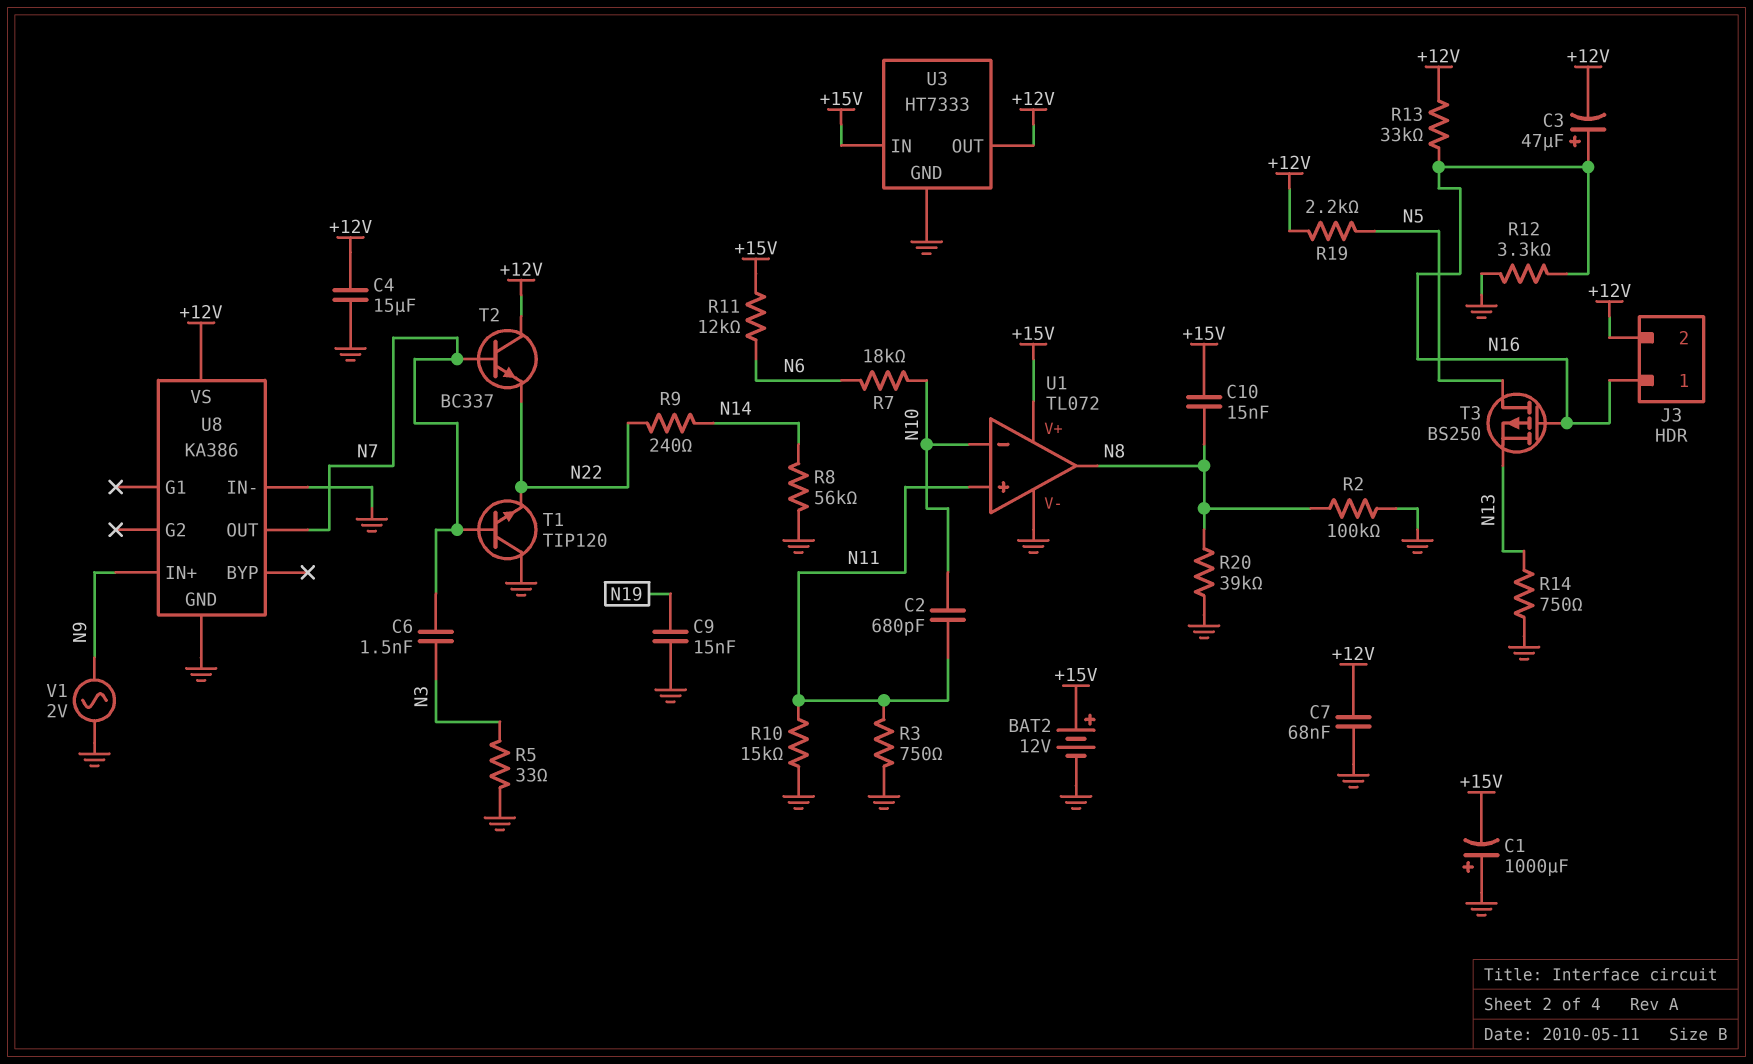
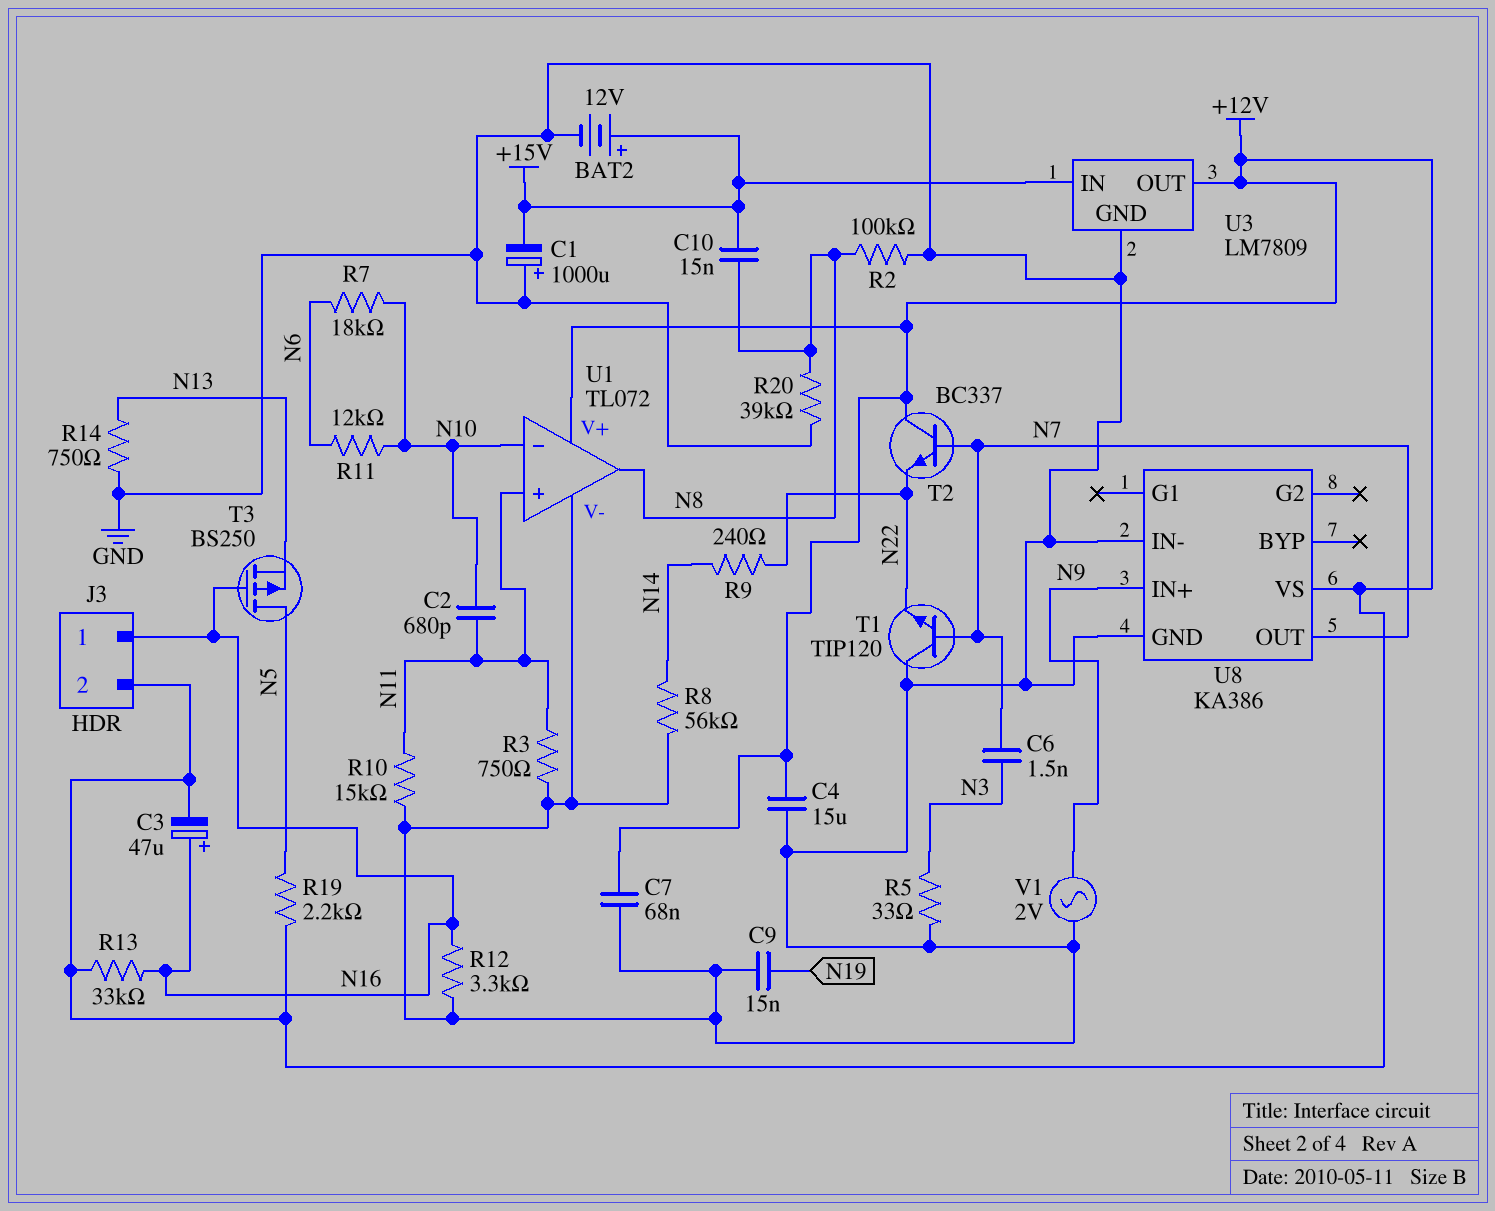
R11: 12k (+15V, N6) -> 12k (N6, N10)
U1 pin V+: +15V -> +12V
U3: HT7333 -> LM7809

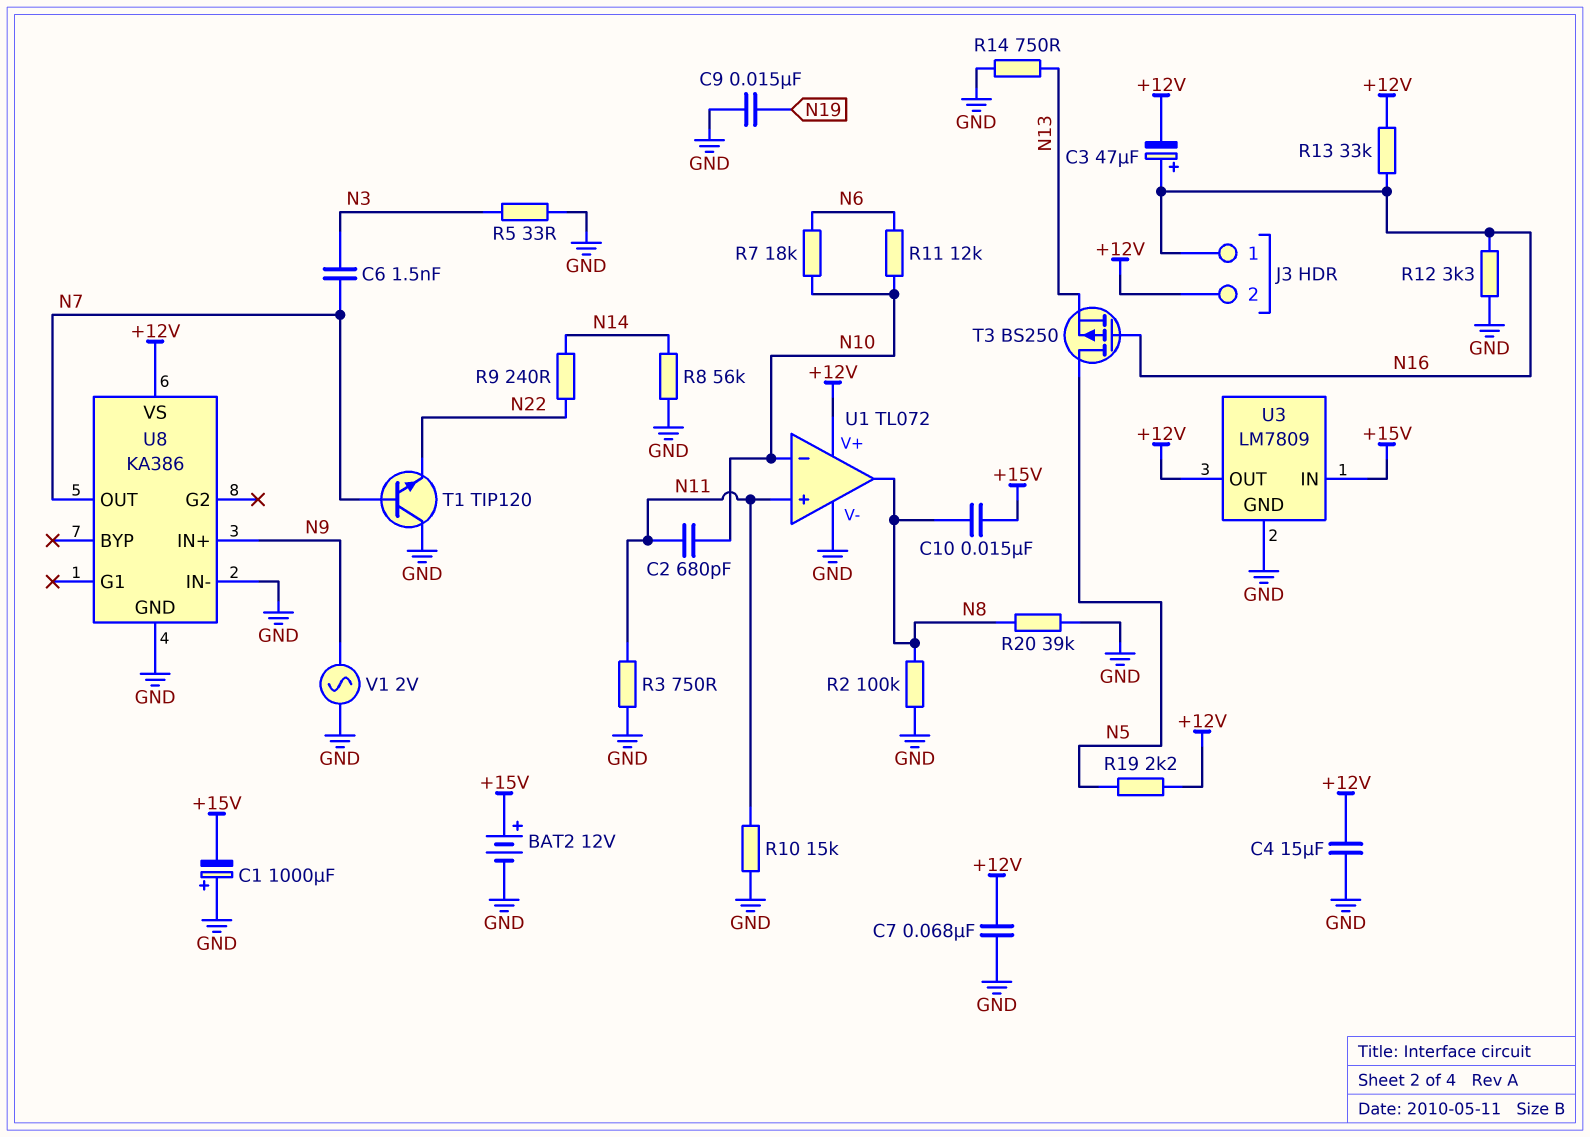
T2: NPN BC337 (B N7, C +12V, E N22) -> none

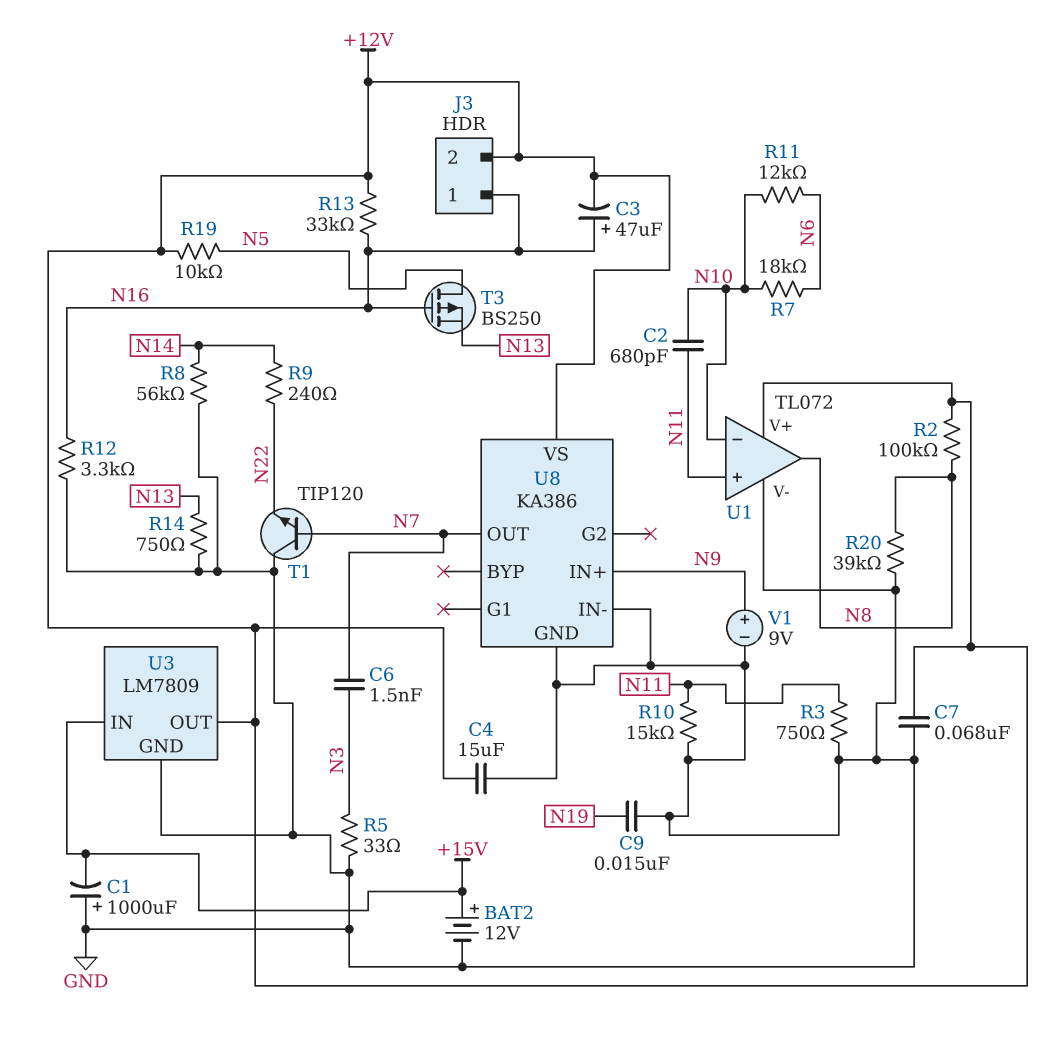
C10: 15nF (+15V, N8) -> none
R2: 100k (GND, N8) -> 100k (+12V, N8)
R19: 2.2k (+12V, N5) -> 10k (+12V, N5)
V1: AC 2V (GND, N9) -> 9V (plus N9, minus GND)

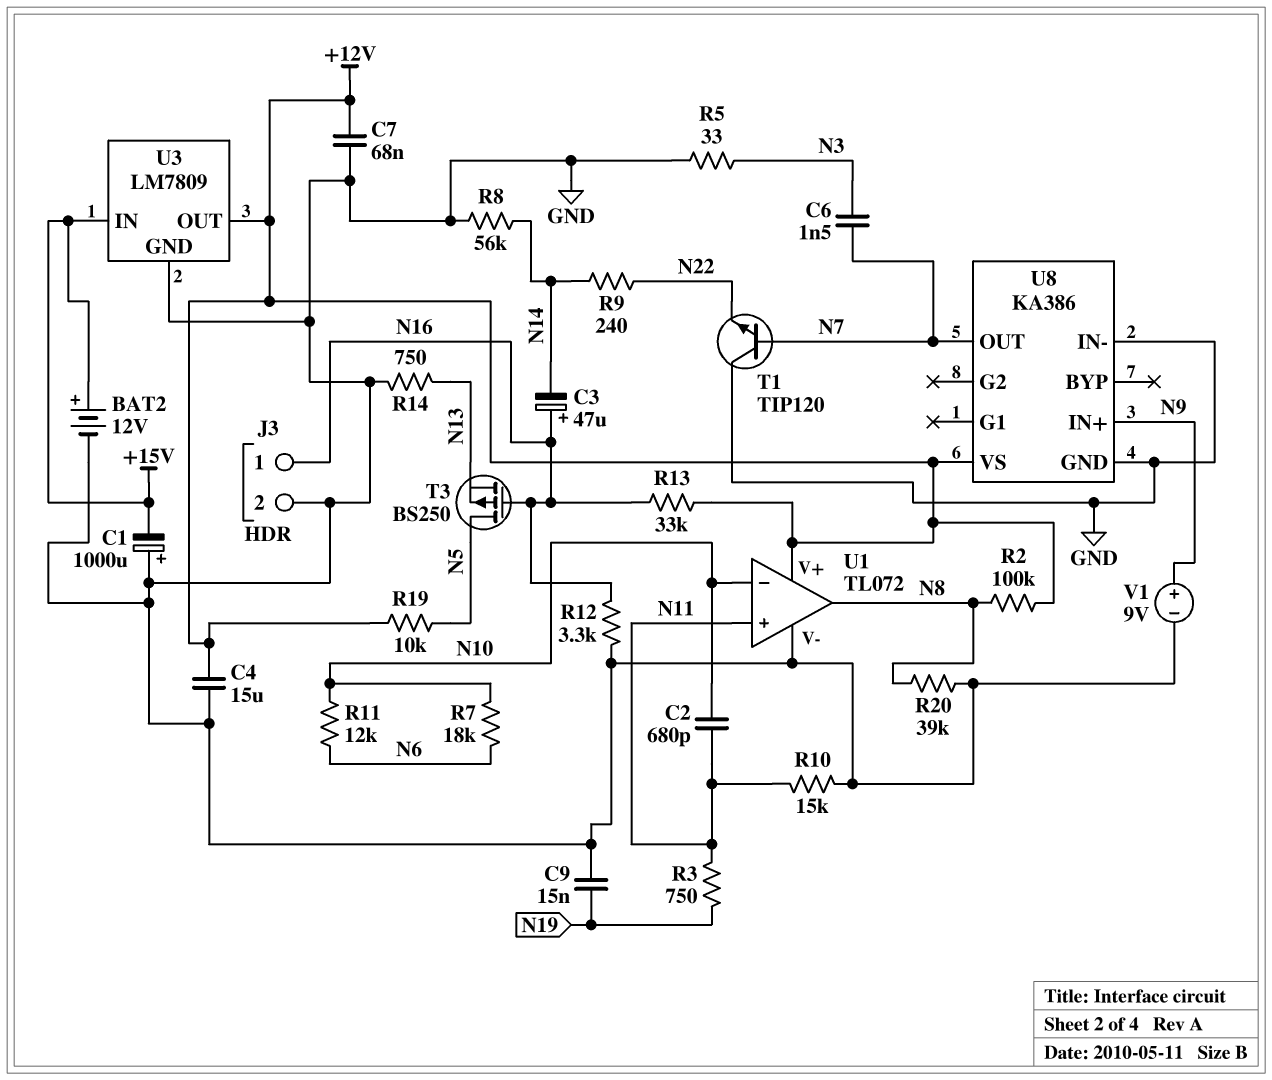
C3: 47uF (plus N16, minus +12V) -> 47uF (plus N16, minus N14)
J3 pin 2: +12V -> GND
R3: 750 (GND, N11) -> 750 (N11, N19)

